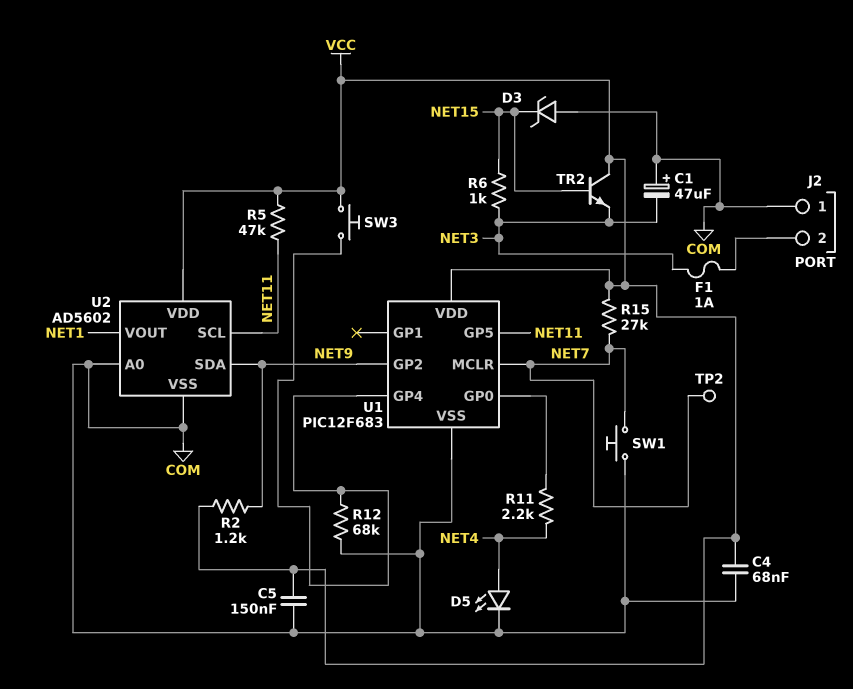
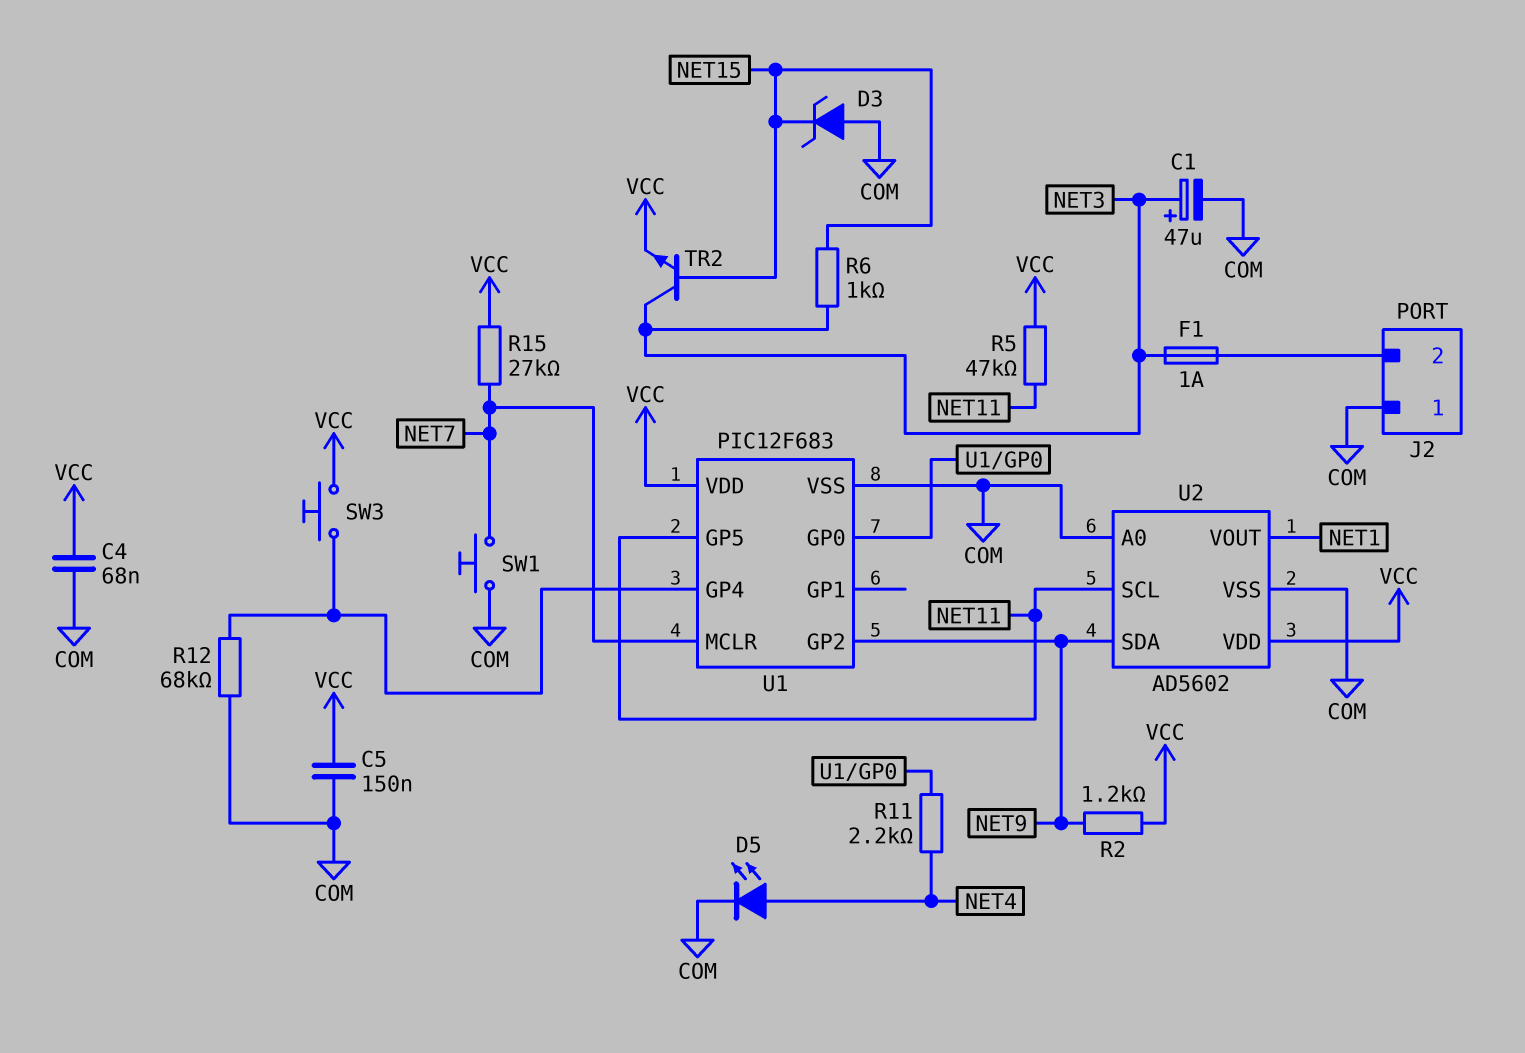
C1: 47uF (plus COM, minus NET3) -> 47uF (plus NET3, minus COM)
TP2: test point (NET7) -> none
TR2: NPN (B NET15, C VCC, E NET3) -> NPN (B NET15, C NET3, E VCC)

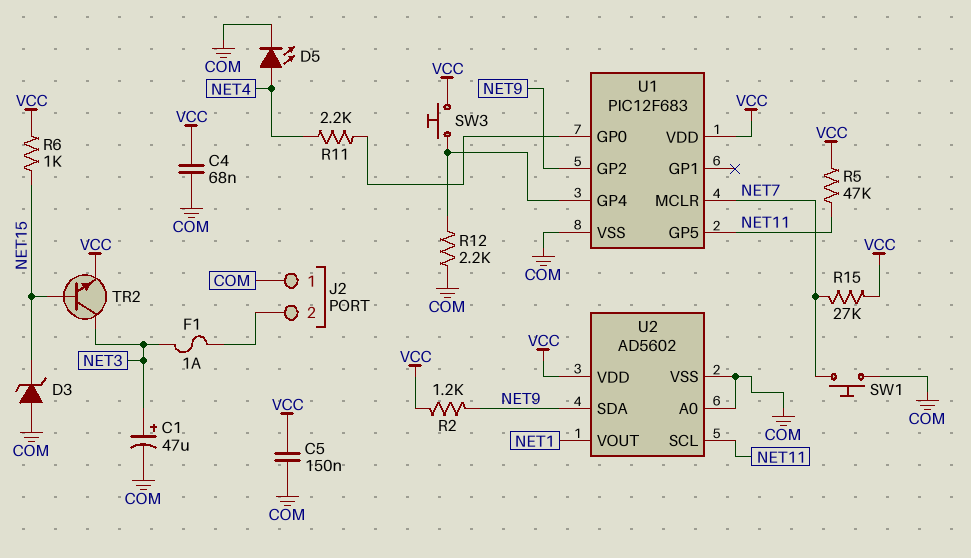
R6: 1k (NET3, NET15) -> 1k (NET15, VCC)
R12: 68k (COM, U1/GP4) -> 2.2k (COM, U1/GP4)

